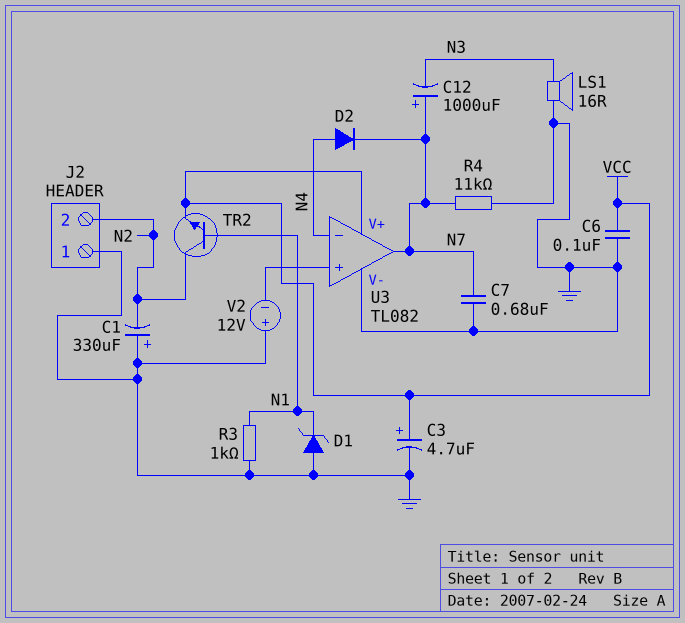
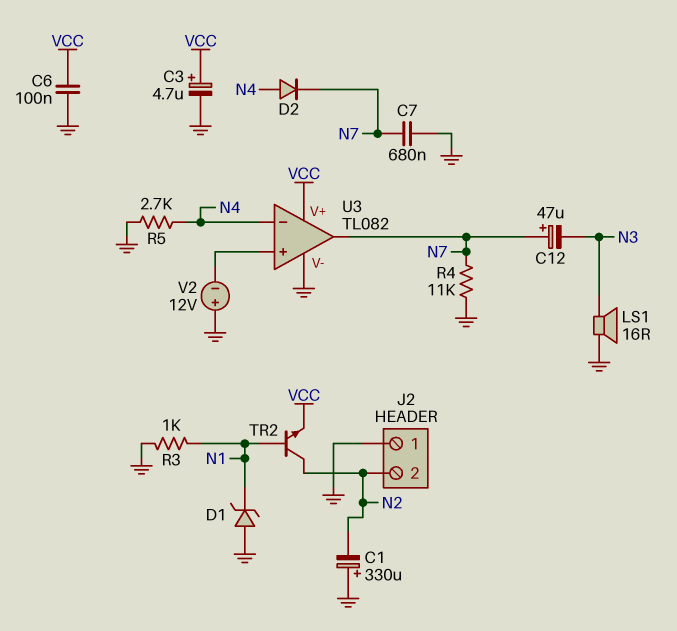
C12: 1000uF (plus N7, minus N3) -> 47uF (plus N7, minus N3)
R5: none -> 2.7k (GND, N4)

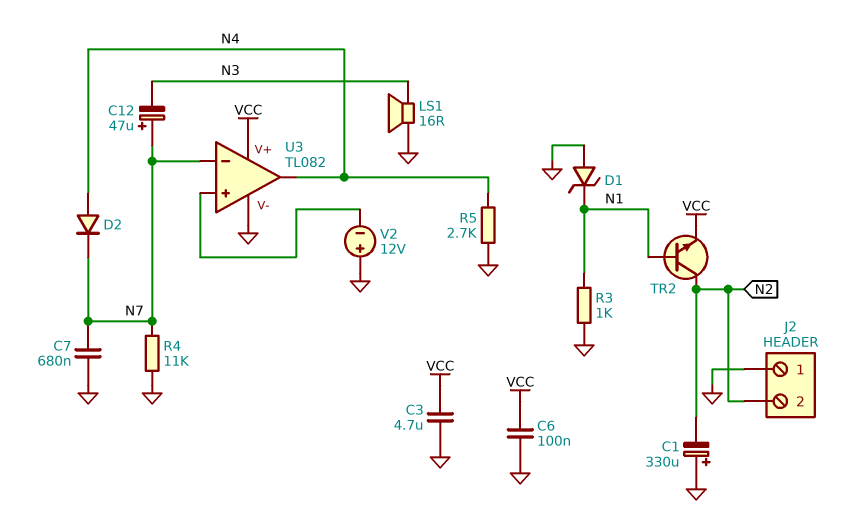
C3: 4.7uF (plus VCC, minus GND) -> 4.7uF (GND, VCC)
U3 pin in-: N4 -> N7
U3 pin out: N7 -> N4

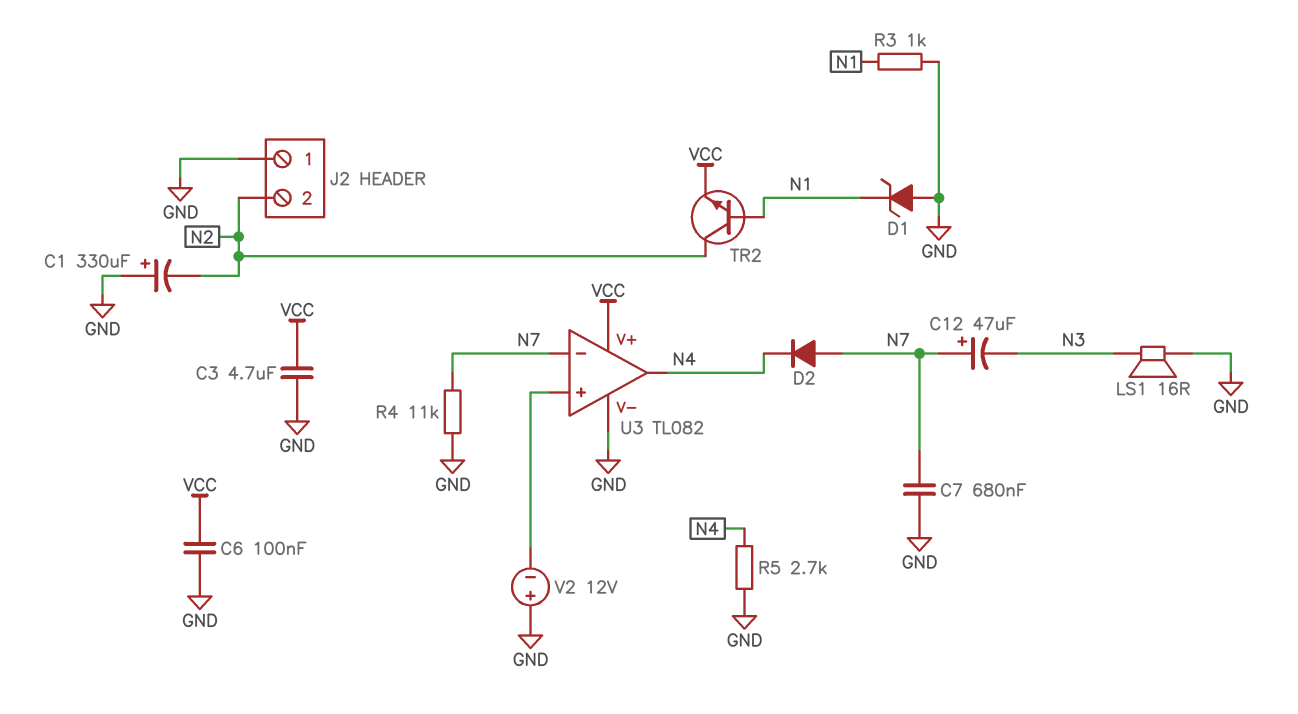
D2: diode (A N4, K N7) -> diode (A N7, K N4)

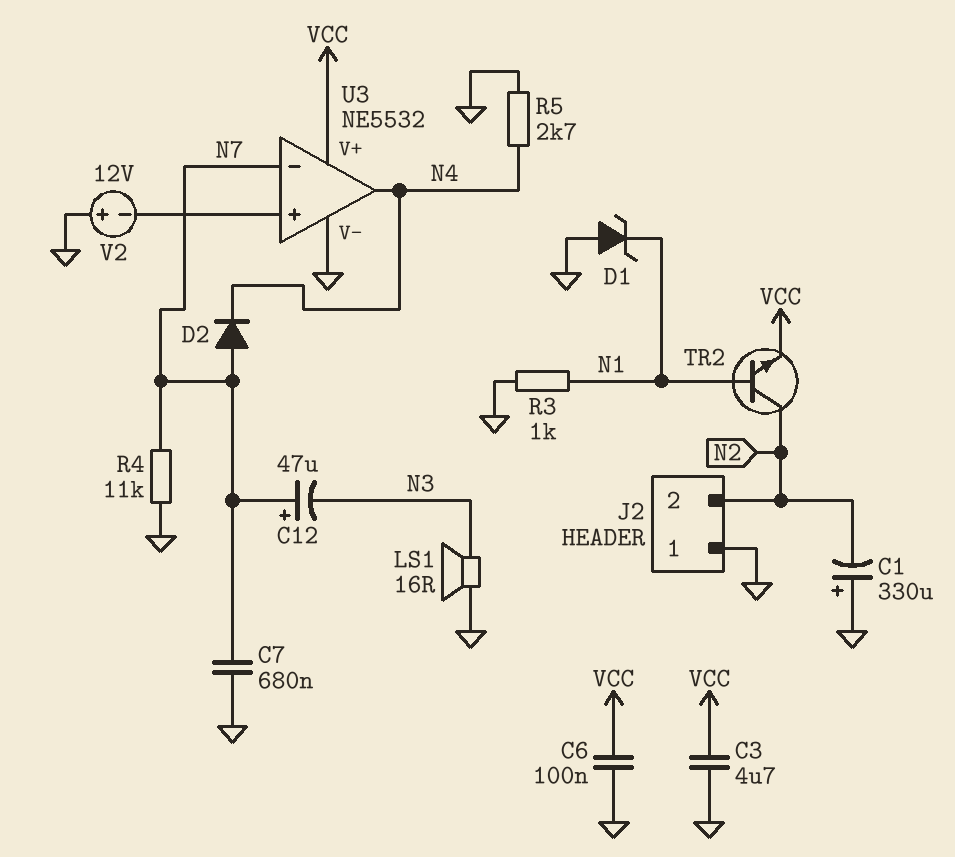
U3: TL082 -> NE5532

